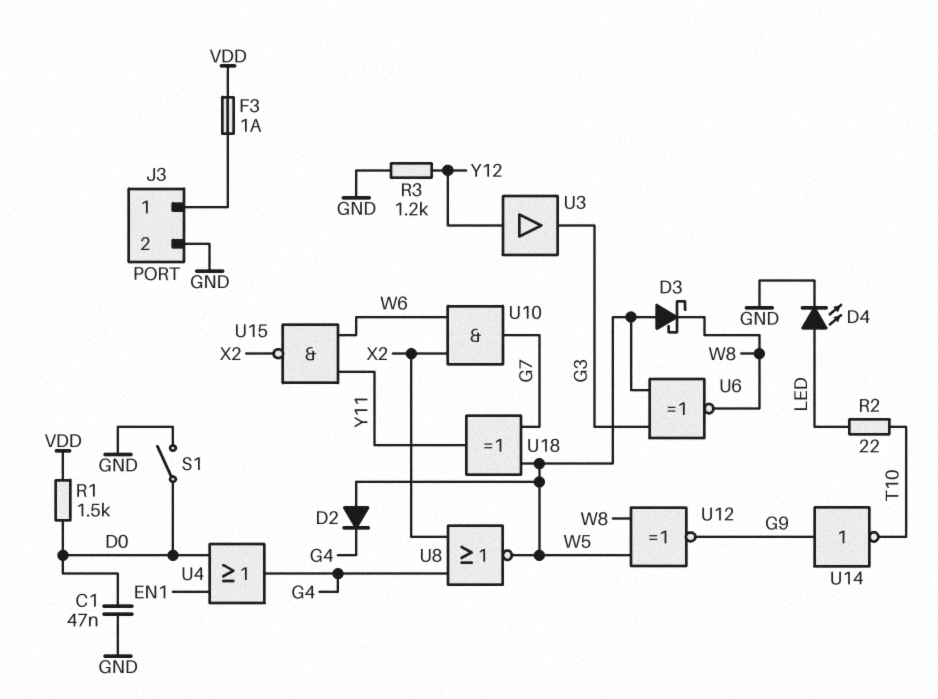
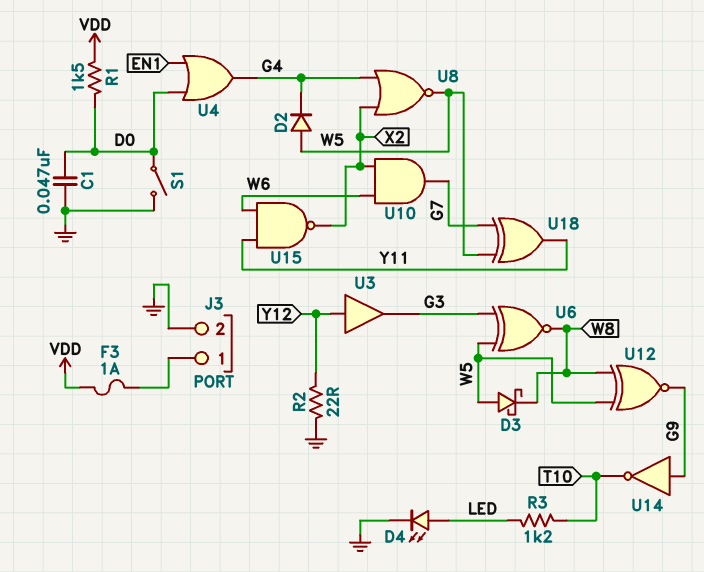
R2: 22 (LED, T10) -> 22 (GND, Y12)
R3: 1.2k (GND, Y12) -> 1.2k (LED, T10)

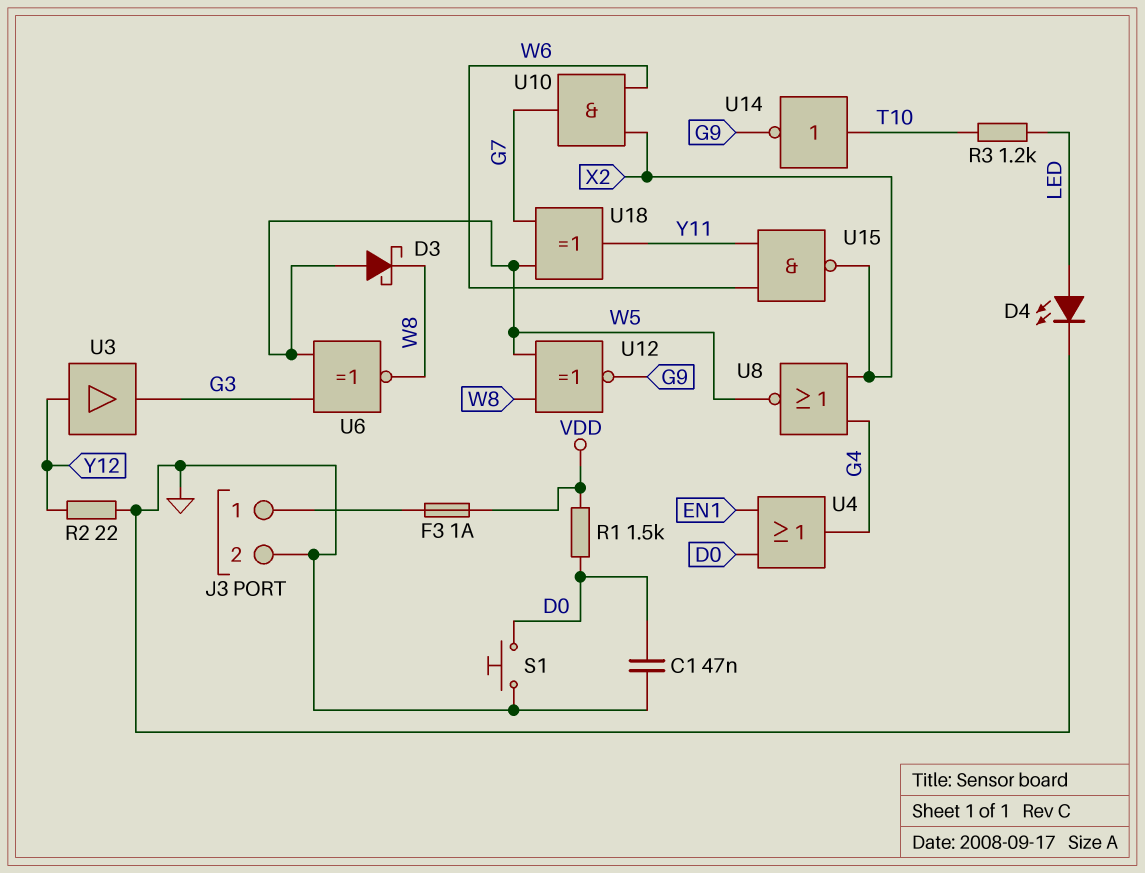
D2: diode (A W5, K G4) -> none
S1: switch (D0, GND) -> button (D0, GND)
U14: NOT (in G9, out T10) -> NOT (in T10, out G9)

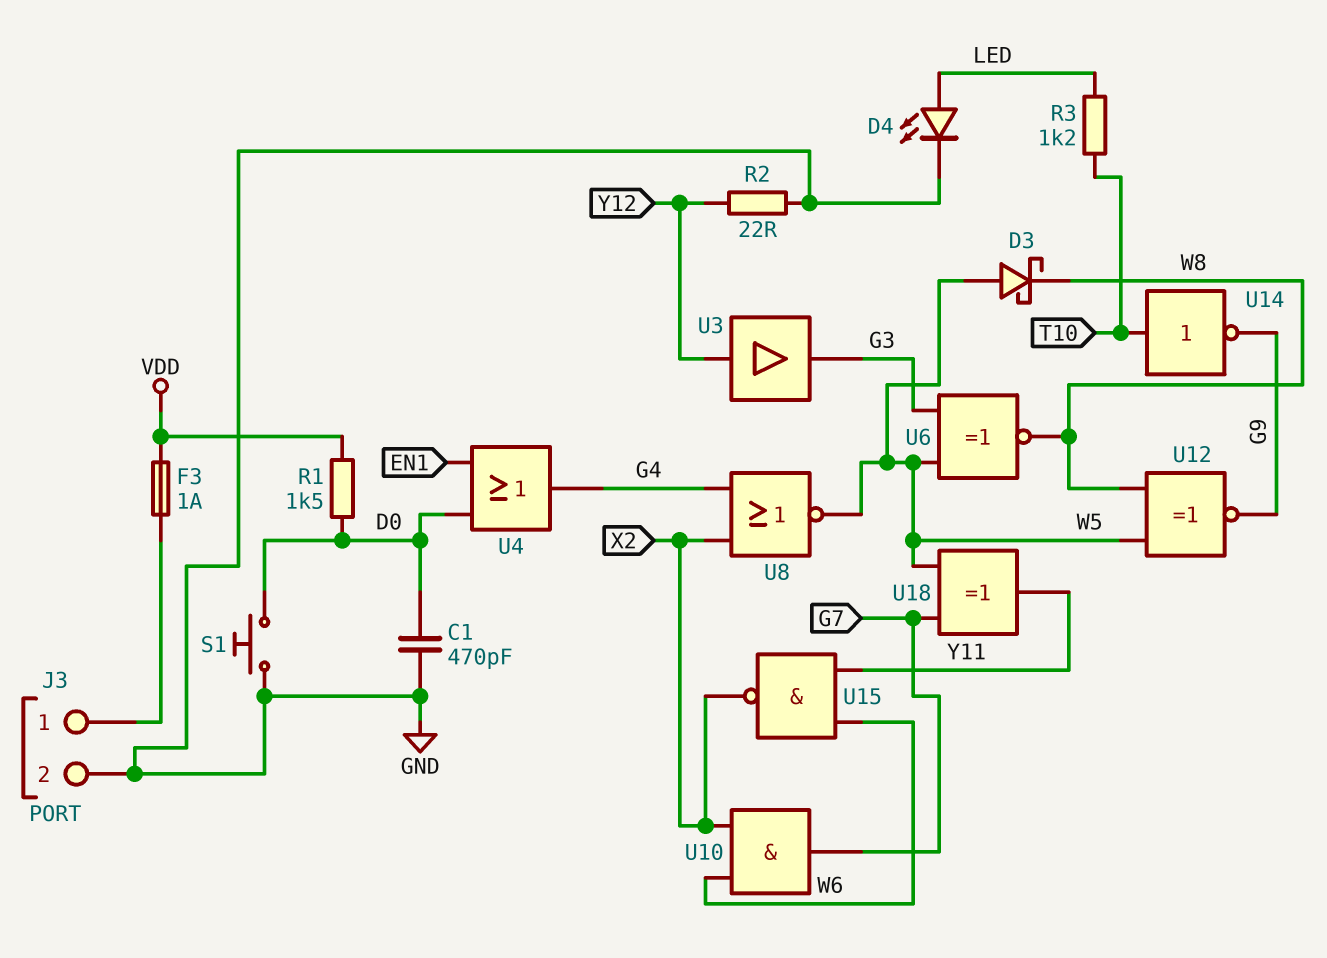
C1: 47nF (D0, GND) -> 470pF (D0, GND)

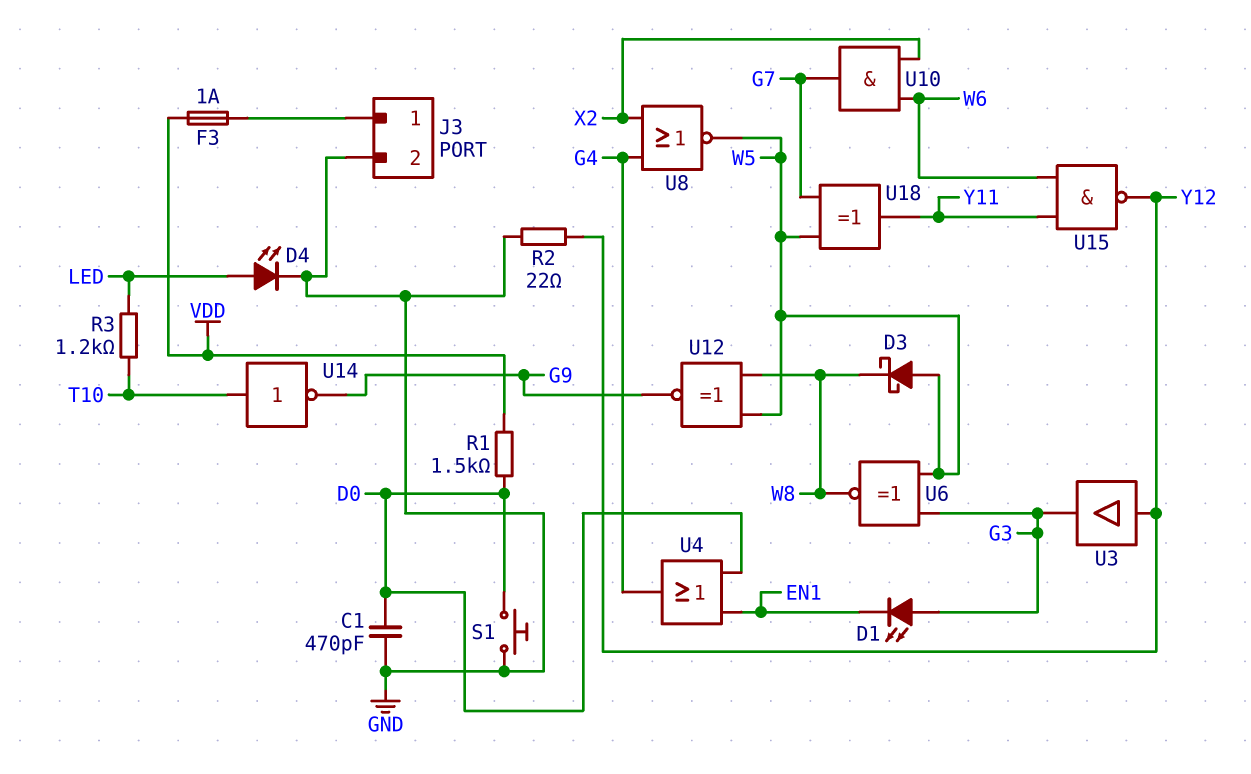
D1: none -> LED (A G3, K EN1)
U15: NAND (in W6, in Y11, out X2) -> NAND (in W6, in Y11, out Y12)

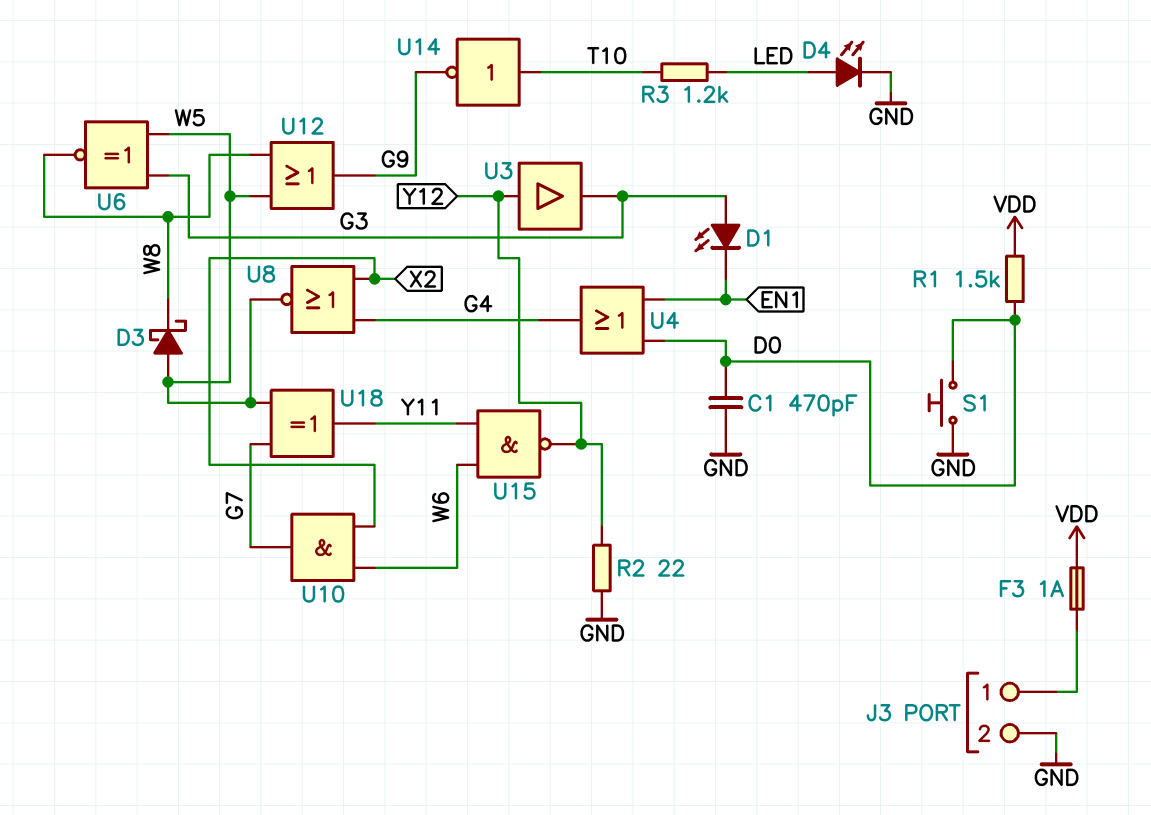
U12: XNOR (in W5, in W8, out G9) -> OR (in W5, in W8, out G9)

